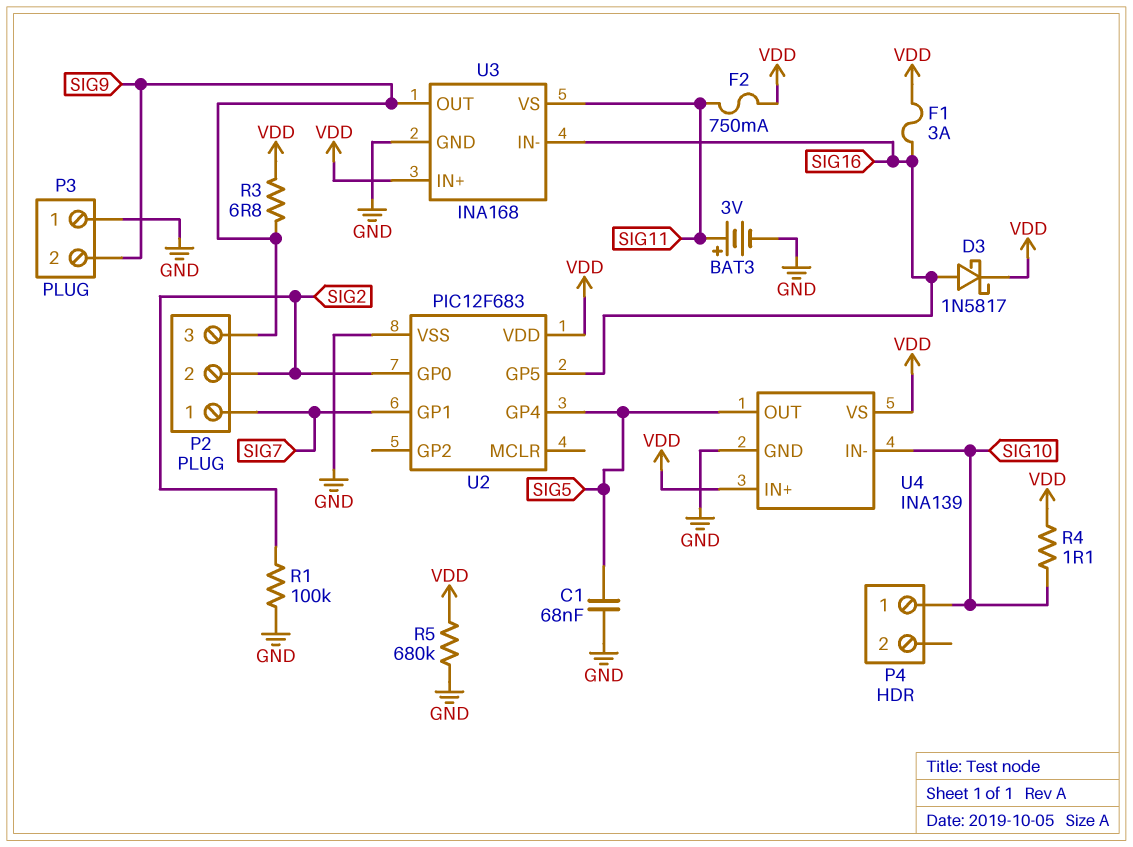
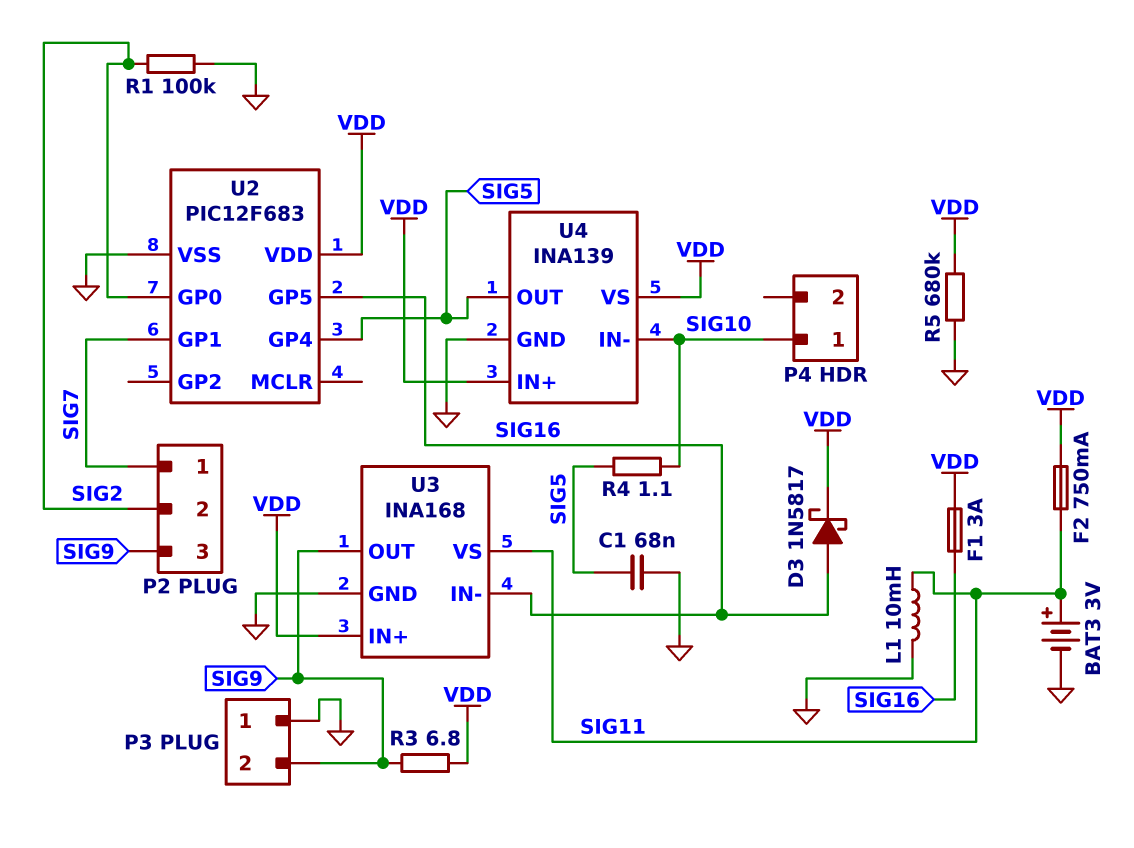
L1: none -> 10mH (GND, SIG11)
R4: 1.1 (SIG10, VDD) -> 1.1 (SIG5, SIG10)

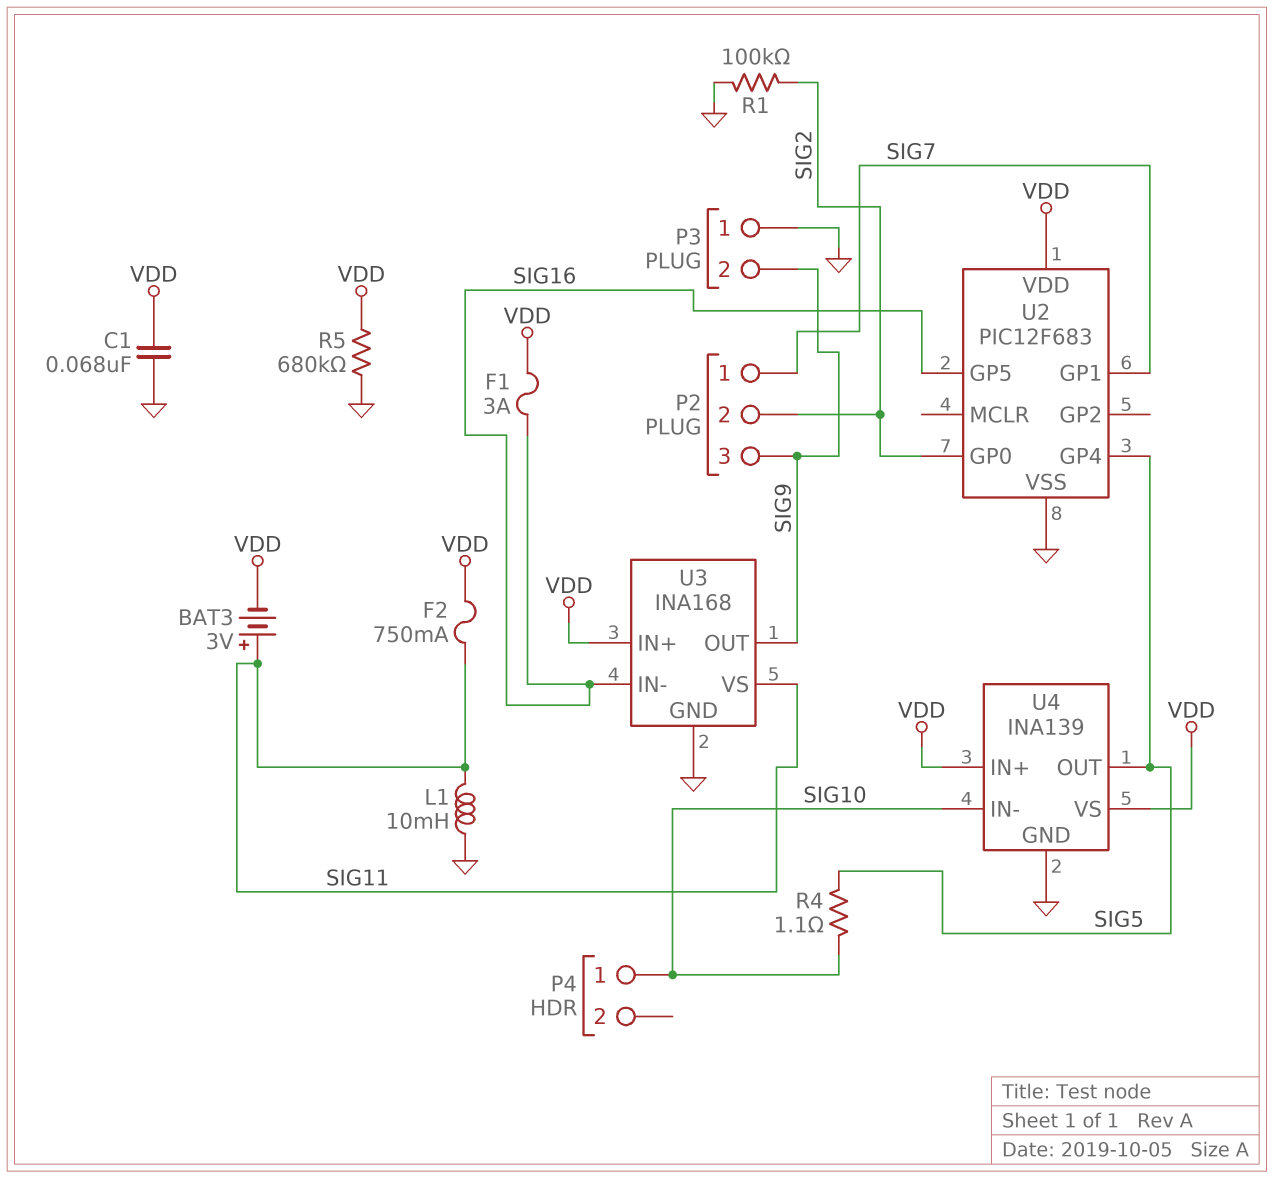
BAT3: 3V (plus SIG11, minus GND) -> 3V (plus SIG11, minus VDD)
C1: 68nF (GND, SIG5) -> 68nF (GND, VDD)
D3: schottky 1N5817 (A SIG16, K VDD) -> none
R3: 6.8 (SIG9, VDD) -> none

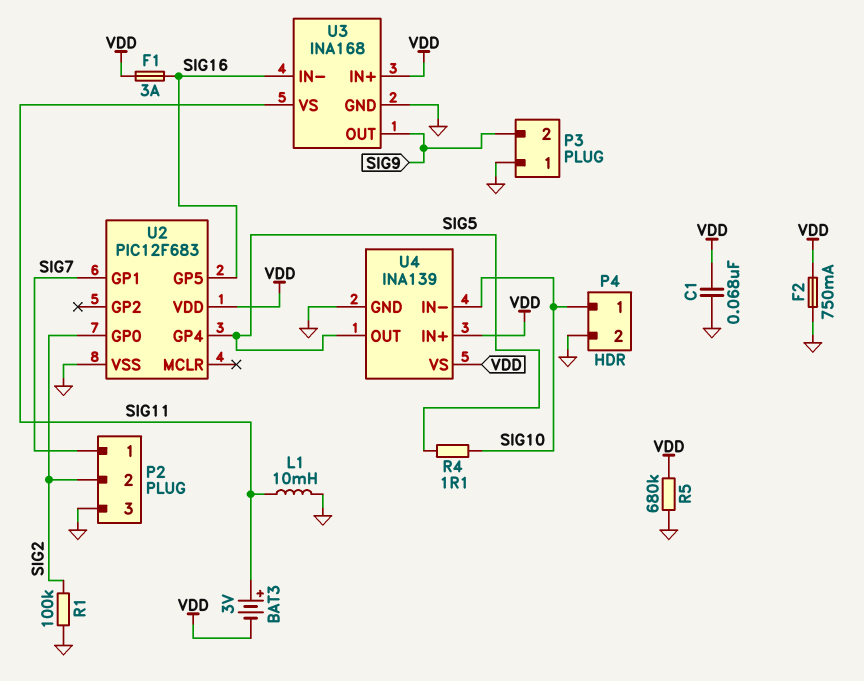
F2: 750mA (SIG11, VDD) -> 750mA (GND, VDD)
P2 pin 3: SIG9 -> GND
P4 pin 2: none -> GND

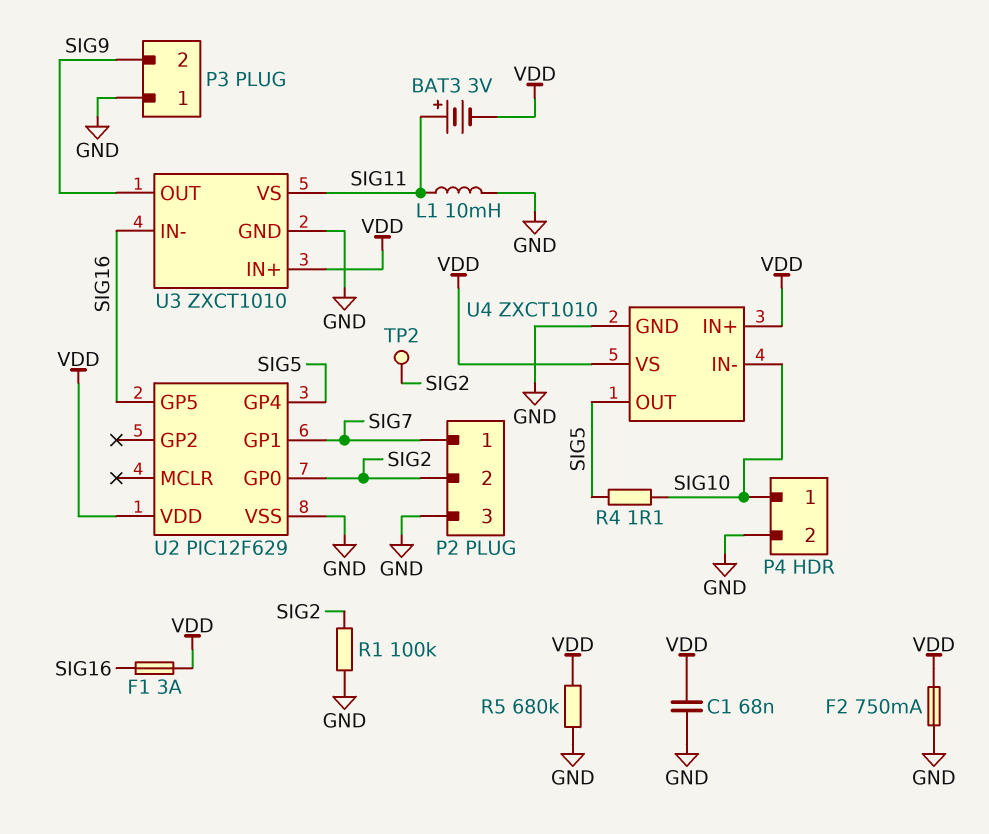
TP2: none -> test point (SIG2)
U2: PIC12F683 -> PIC12F629
U3: INA168 -> ZXCT1010
U4: INA139 -> ZXCT1010

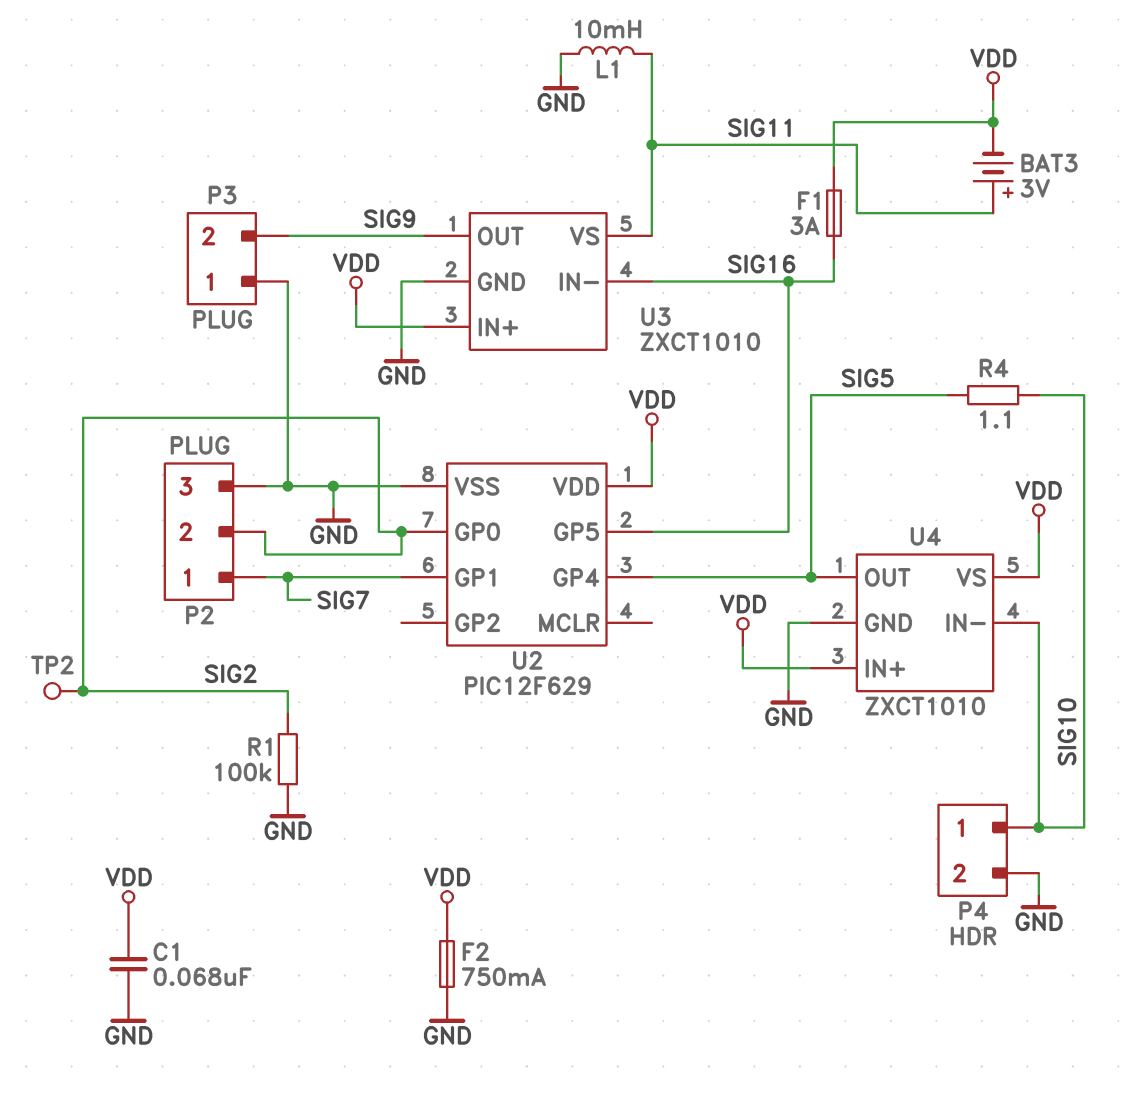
R5: 680k (GND, VDD) -> none

